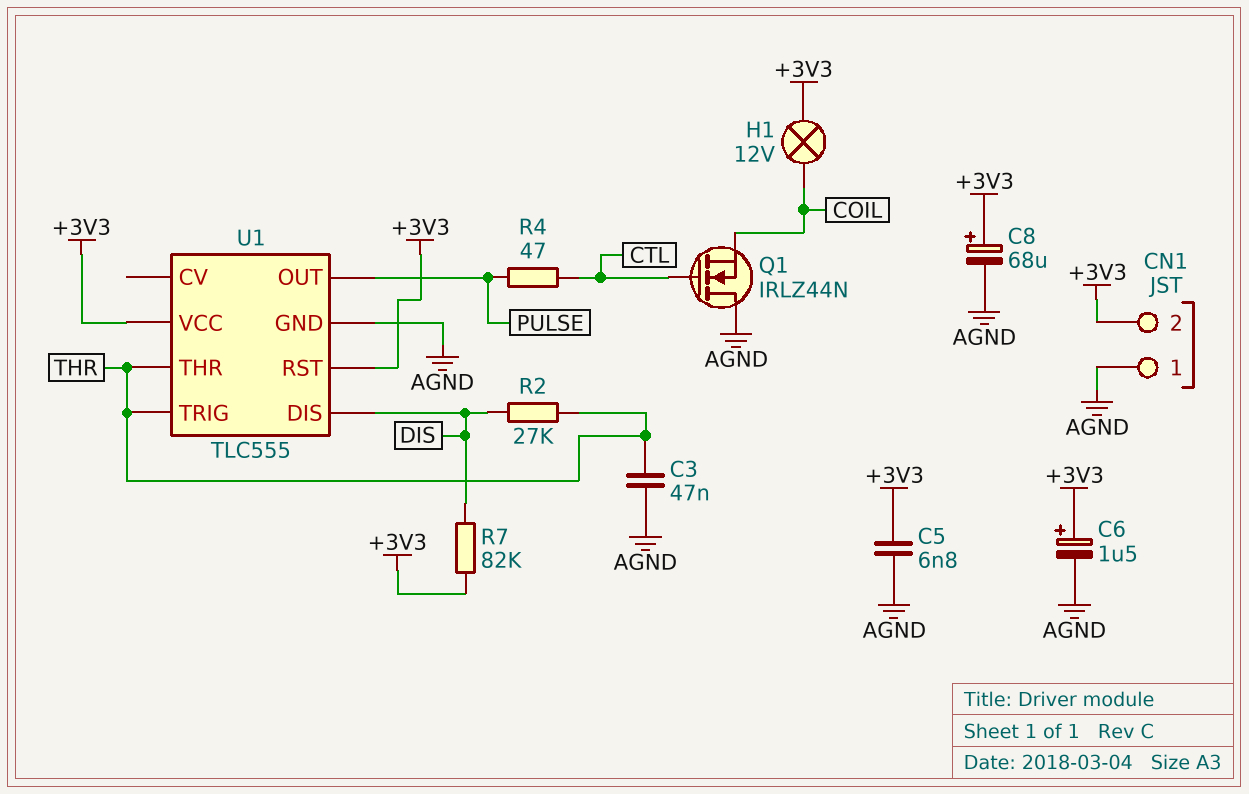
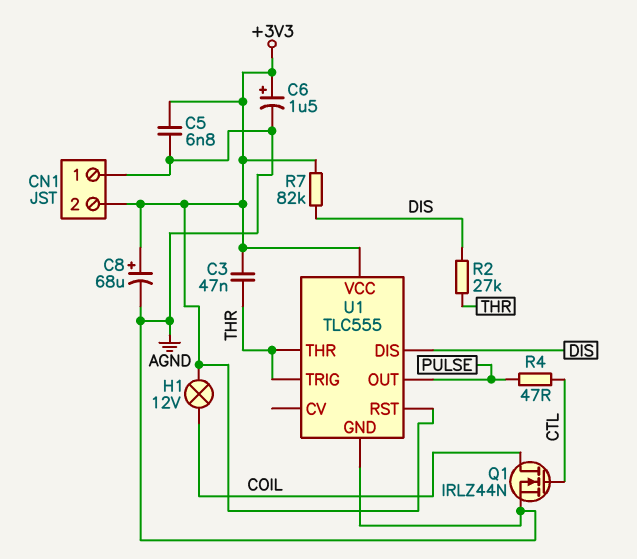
C3: 47nF (AGND, THR) -> 47nF (+3V3, THR)
Q1: NMOS IRLZ44N (G CTL, D AGND, S COIL) -> NMOS IRLZ44N (G CTL, D COIL, S AGND)

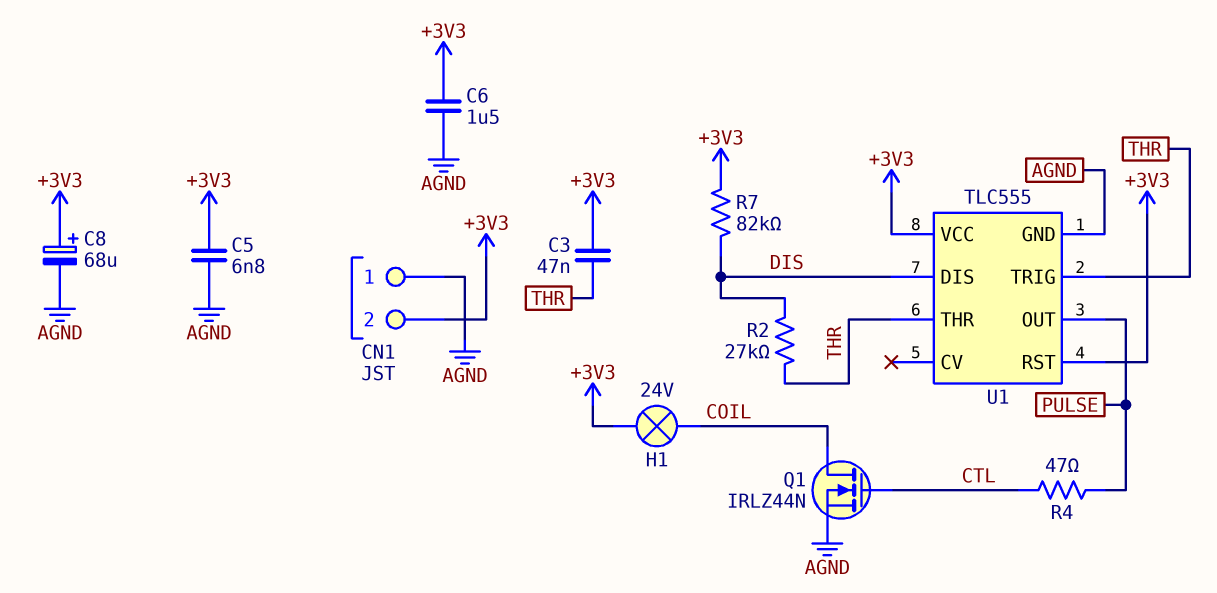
C6: 1.5uF (plus +3V3, minus AGND) -> 1.5uF (+3V3, AGND)
H1: lamp 12V (+3V3, COIL) -> lamp 24V (+3V3, COIL)

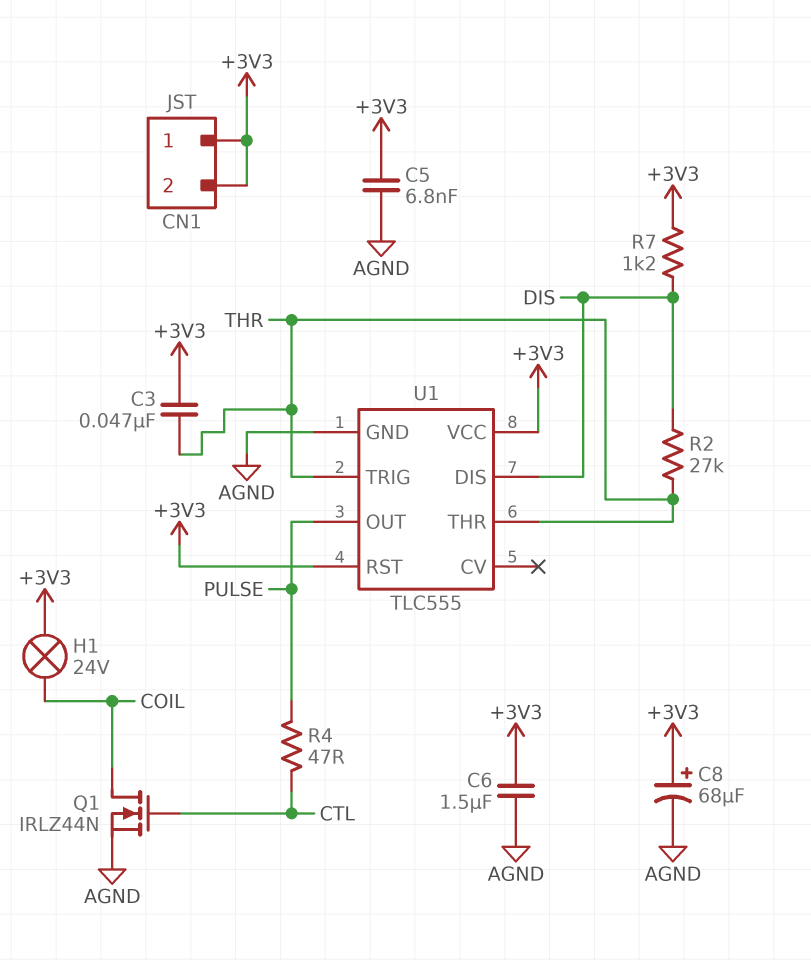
CN1 pin 1: AGND -> +3V3
R7: 82k (+3V3, DIS) -> 1.2k (+3V3, DIS)

